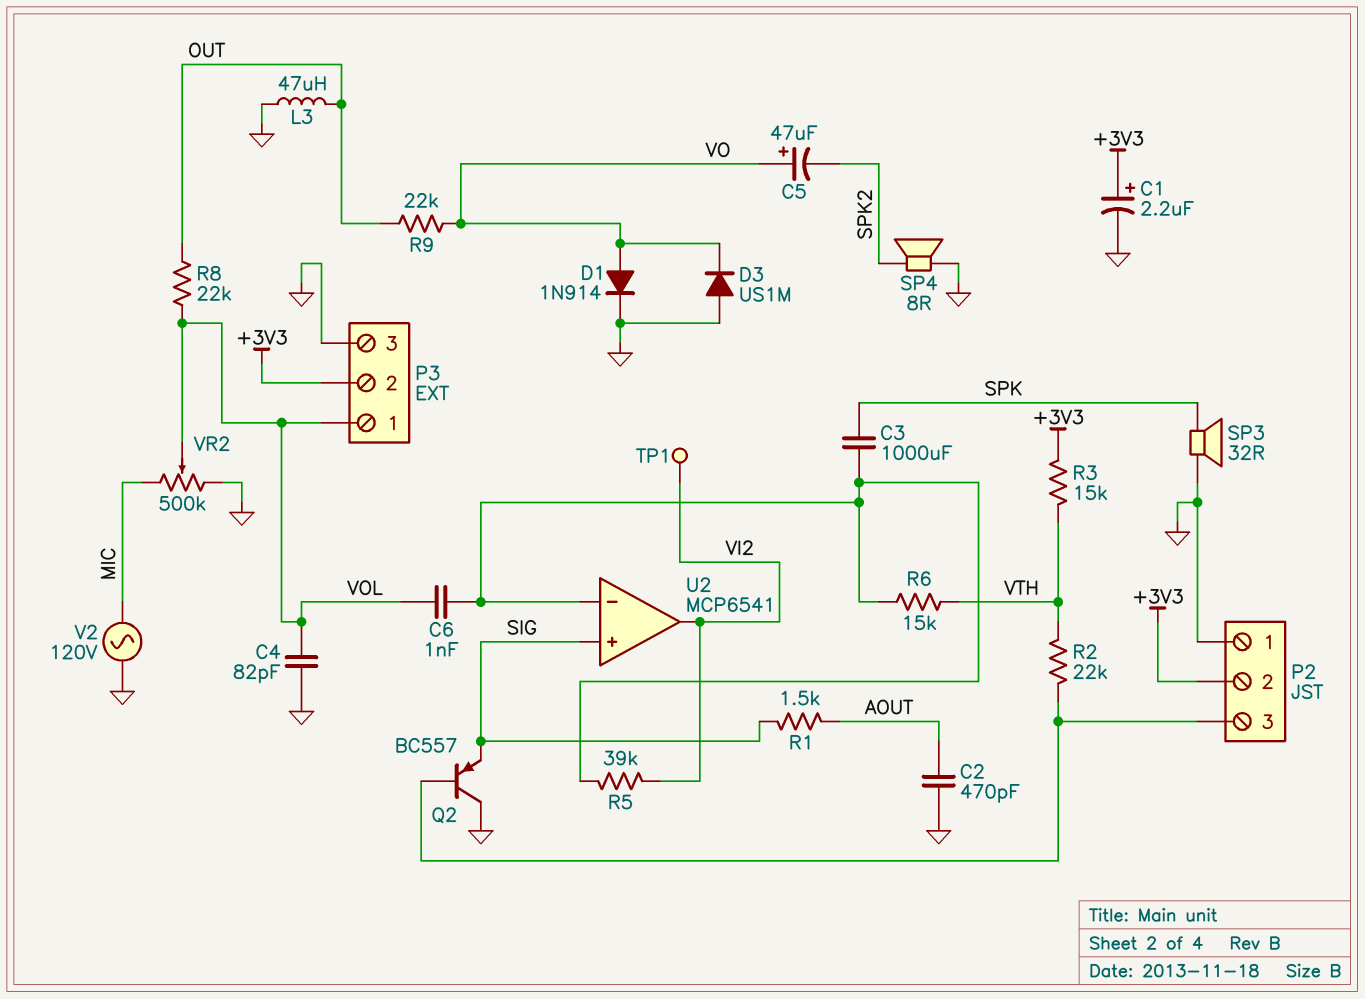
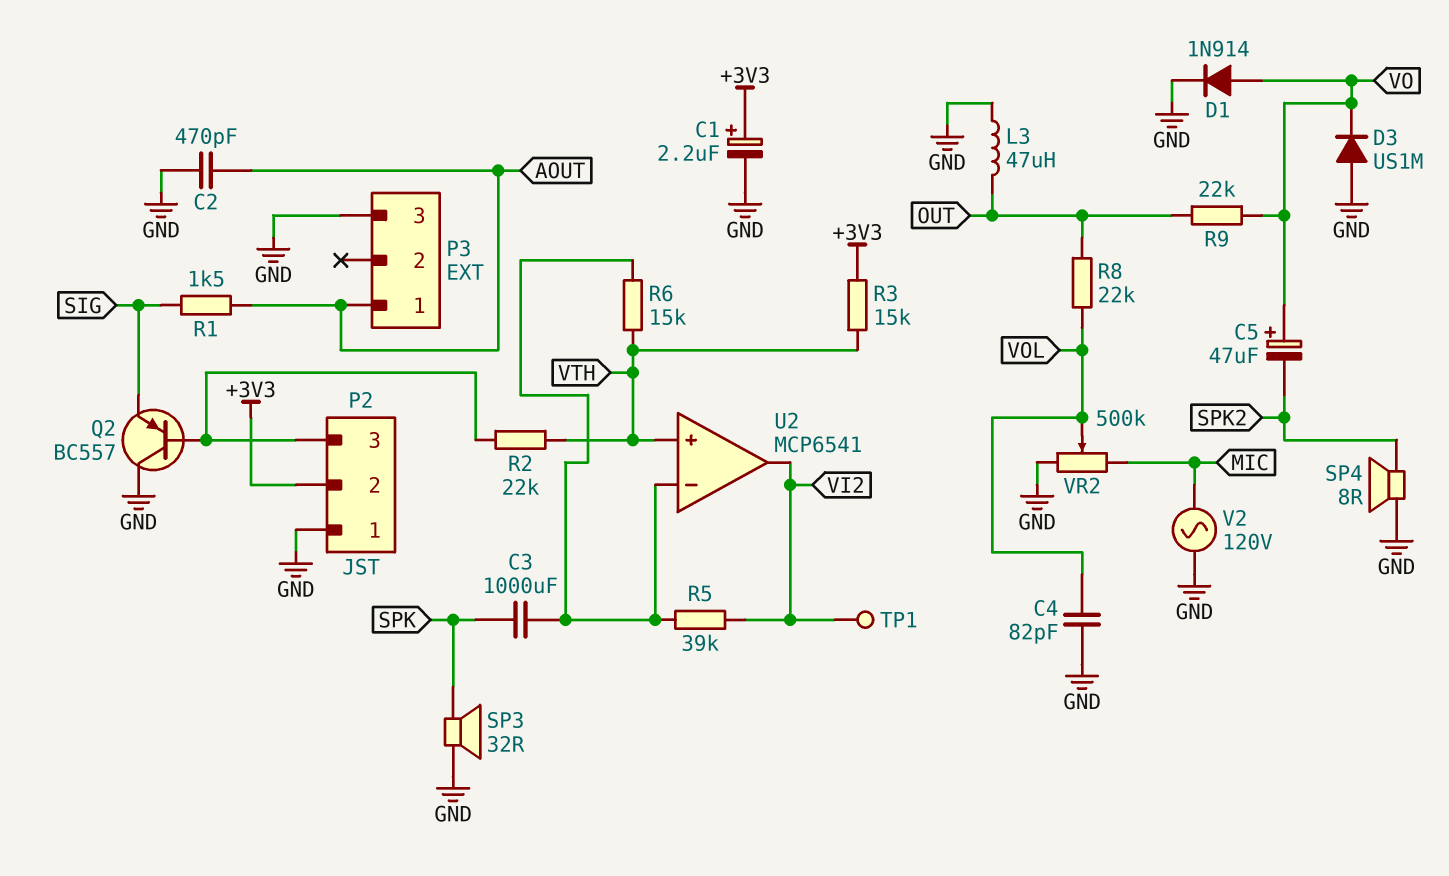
C6: 1nF (U2/in-, VOL) -> none
P3 pin 1: VOL -> AOUT
P3 pin 2: +3V3 -> none
U2 pin in+: SIG -> VTH

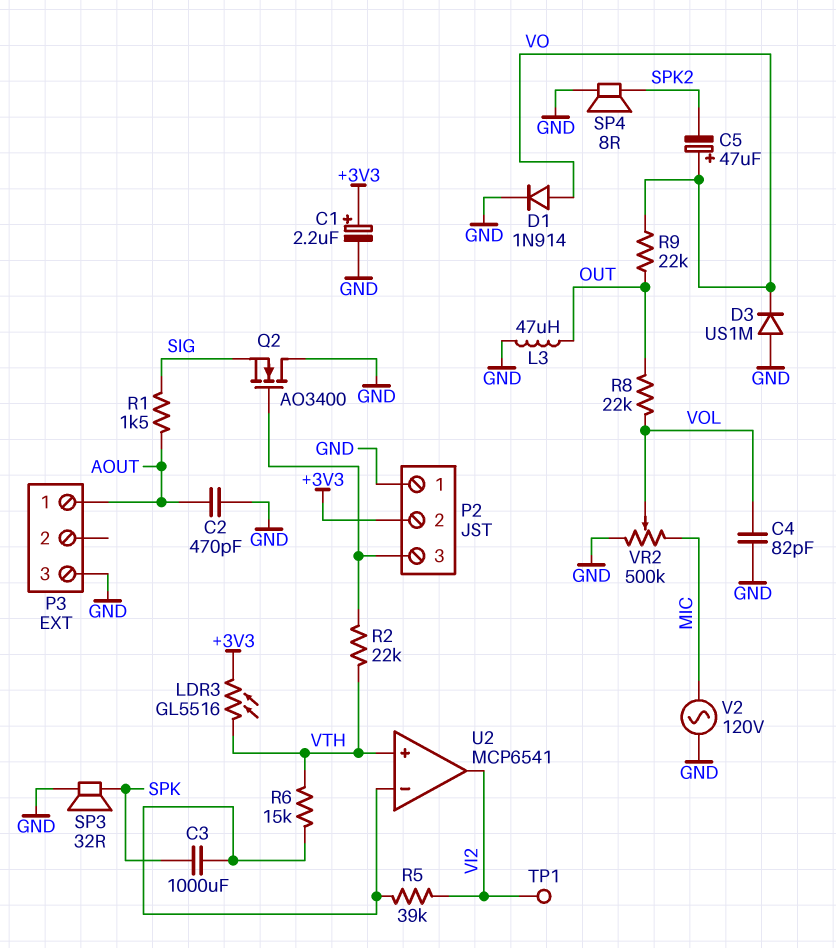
LDR3: none -> GL5516 (+3V3, VTH)
Q2: PNP BC557 (B P2/3, C GND, E SIG) -> NMOS AO3400 (G P2/3, D GND, S SIG)
R3: 15k (+3V3, VTH) -> none

